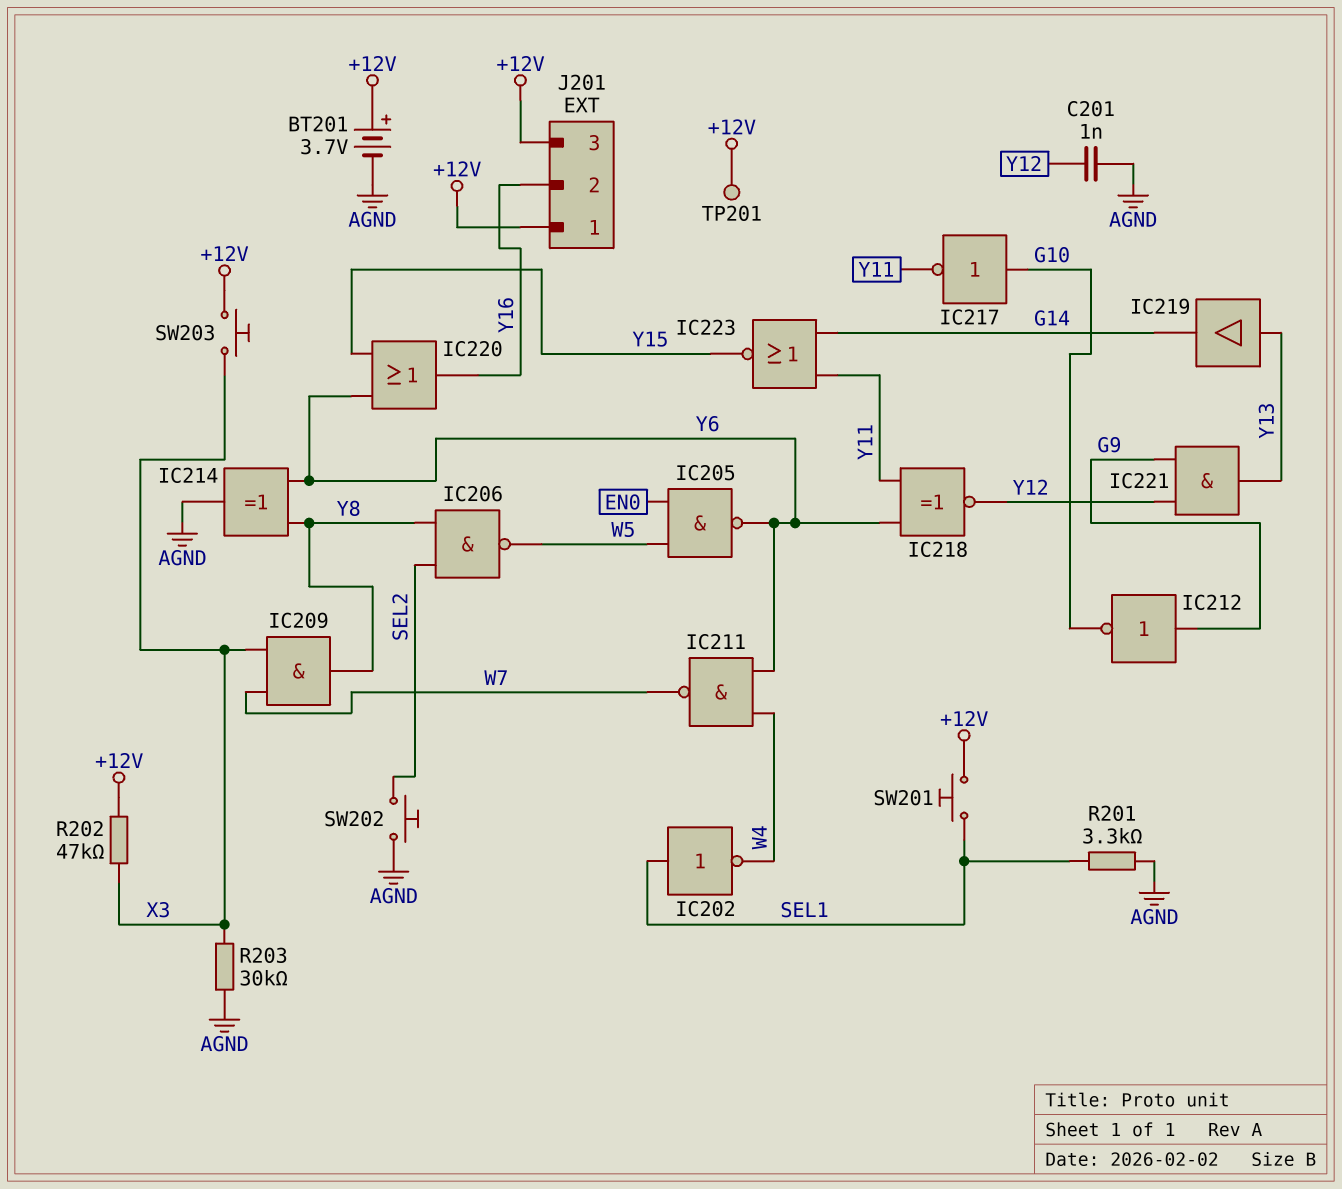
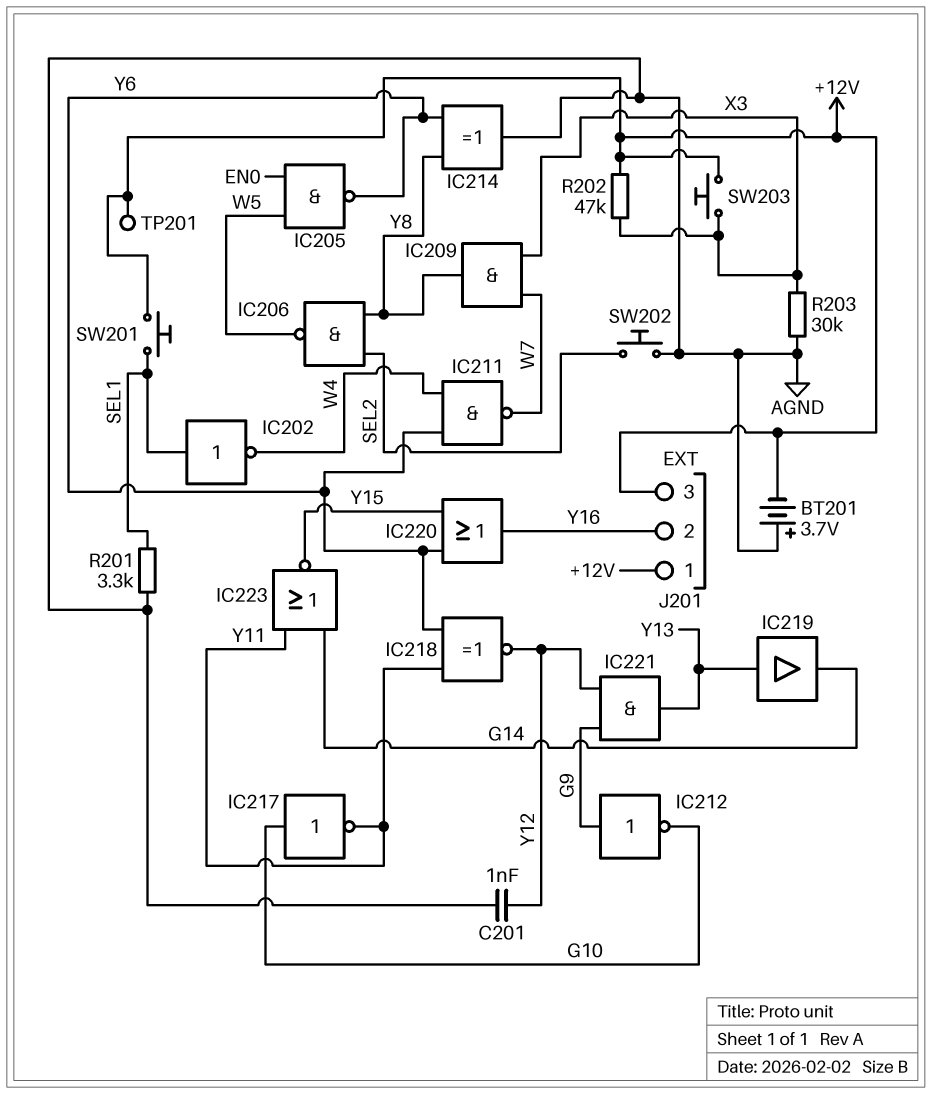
BT201: 3.7V (plus +12V, minus AGND) -> 3.7V (plus AGND, minus +12V)

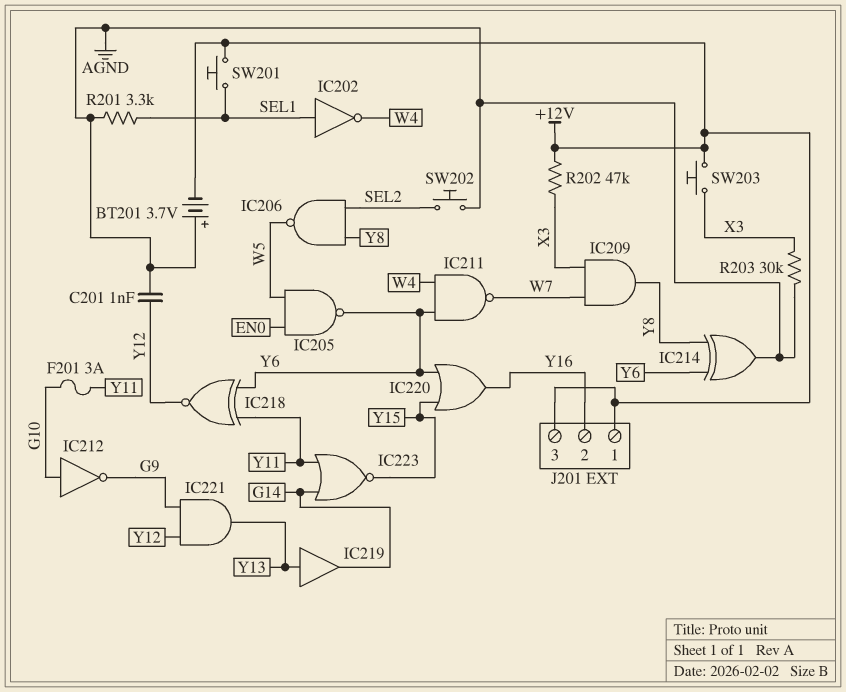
F201: none -> 3A (G10, Y11)
IC212: NOT (in G9, out G10) -> NOT (in G10, out G9)
IC217: NOT (in G10, out Y11) -> none
TP201: test point (+12V) -> none

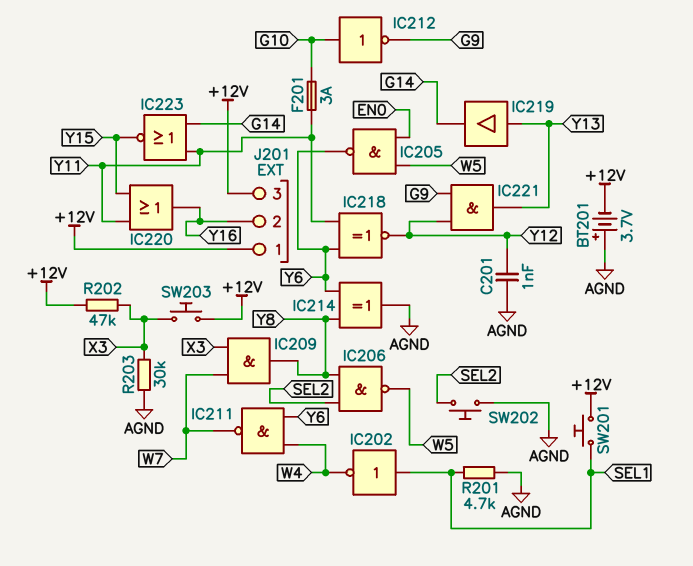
IC220: OR (in Y6, in Y15, out Y16) -> OR (in Y11, in Y15, out Y16)
R201: 3.3k (AGND, SEL1) -> 4.7k (AGND, SEL1)

